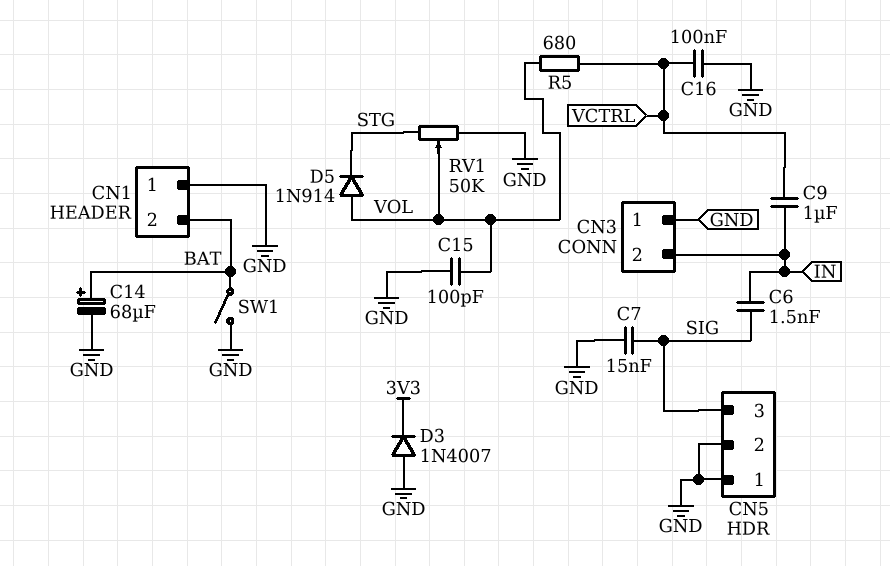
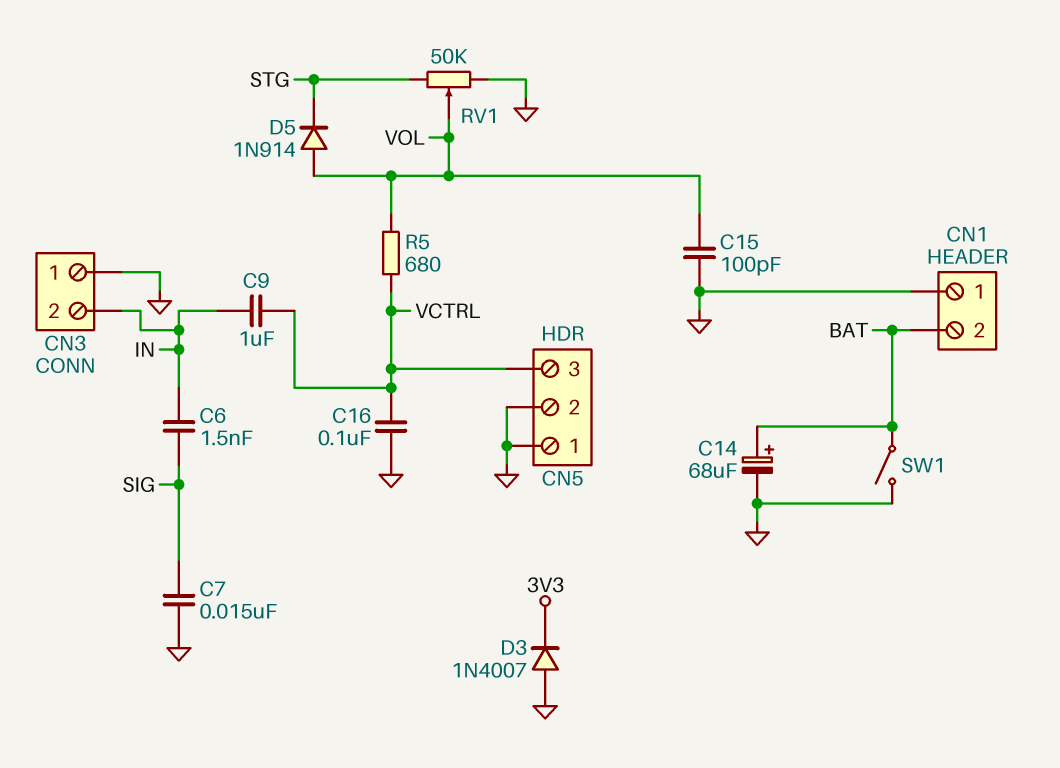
CN5 pin 3: SIG -> VCTRL

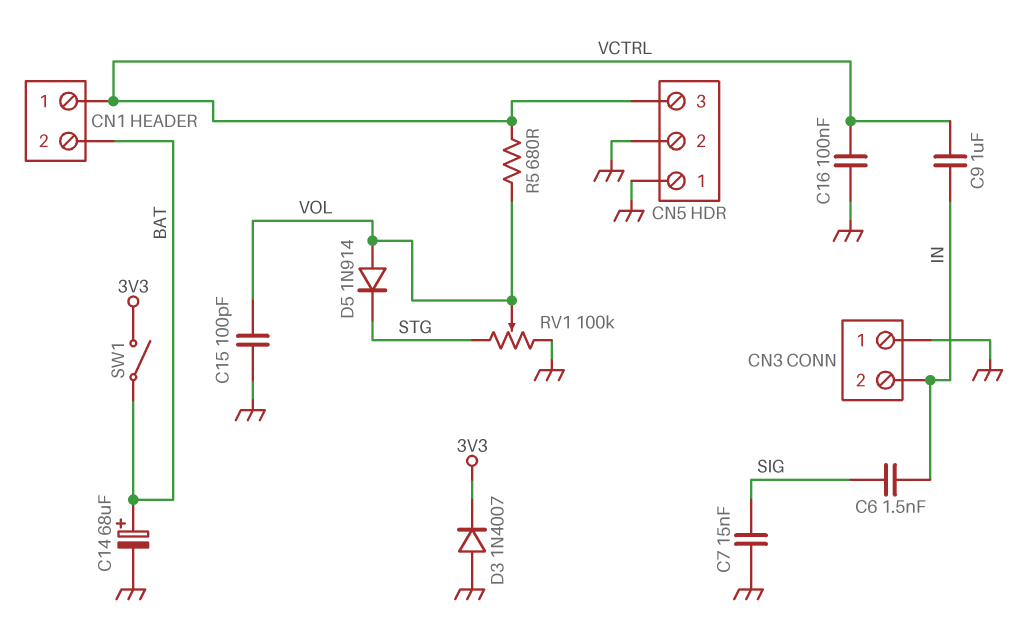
CN1 pin 1: GND -> VCTRL
RV1: 50k (GND, STG, wiper VOL) -> 100k (GND, STG, wiper VOL)
SW1: switch (BAT, GND) -> switch (3V3, BAT)

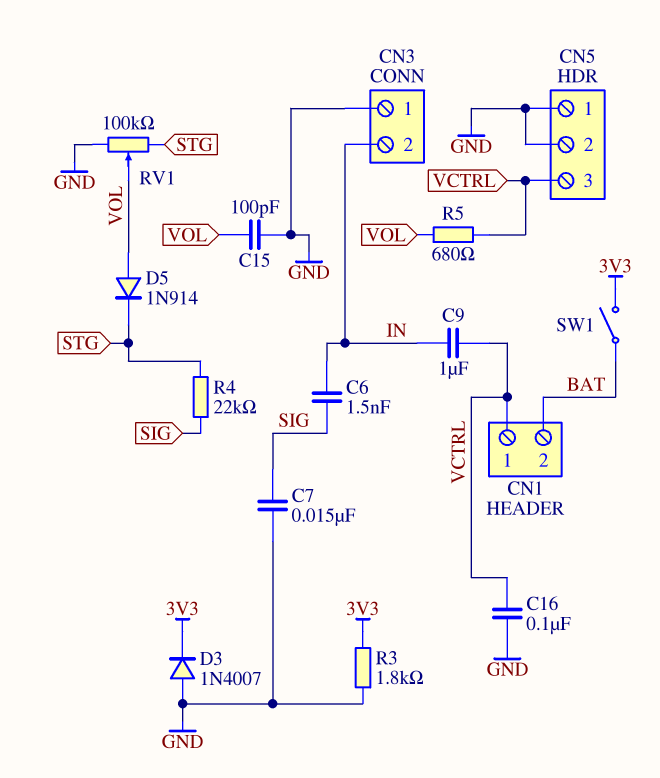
C14: 68uF (plus BAT, minus GND) -> none
R3: none -> 1.8k (3V3, GND)
R4: none -> 22k (SIG, STG)

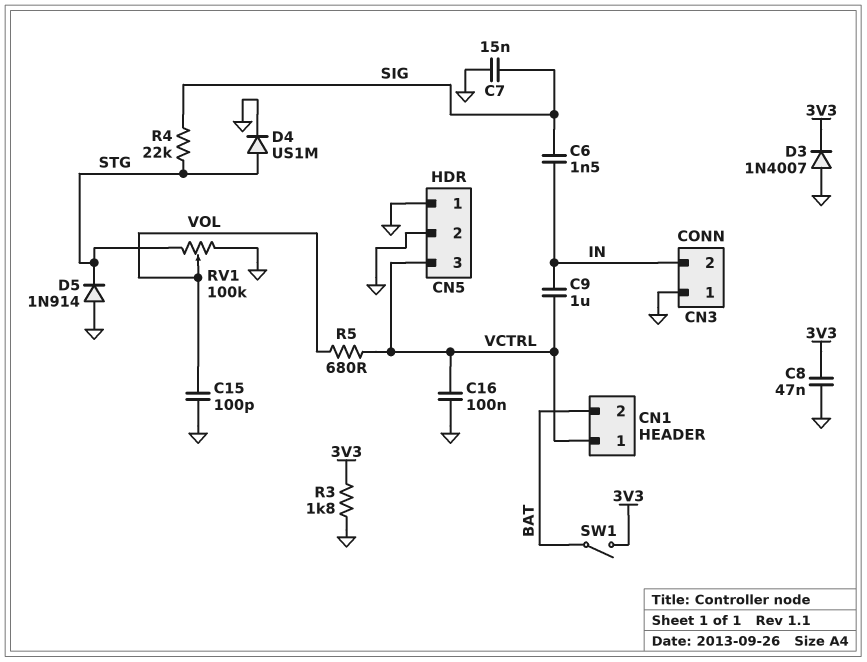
C8: none -> 47nF (3V3, GND)
D4: none -> diode US1M (A STG, K GND)
D5: diode 1N914 (A VOL, K STG) -> diode 1N914 (A GND, K STG)

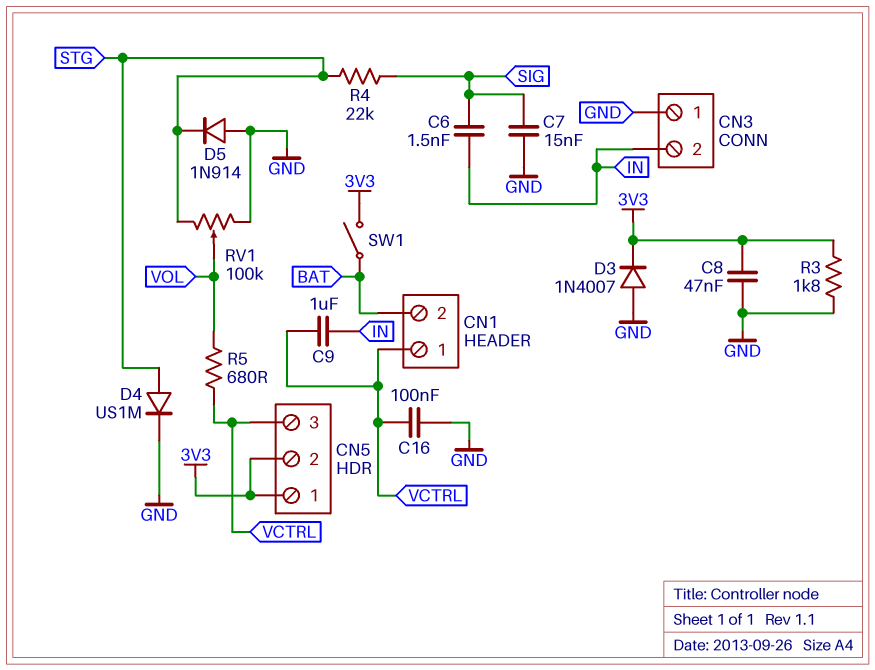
C15: 100pF (GND, VOL) -> none
CN5 pin 1: GND -> 3V3
CN5 pin 2: GND -> 3V3

